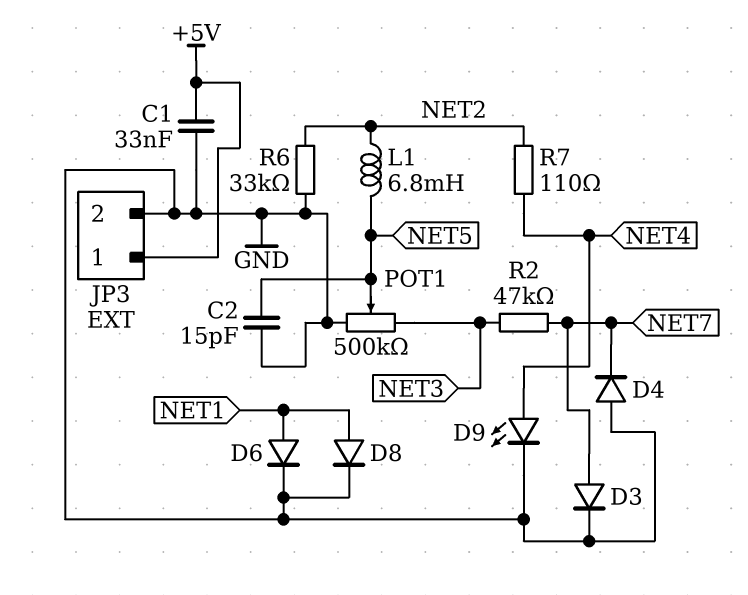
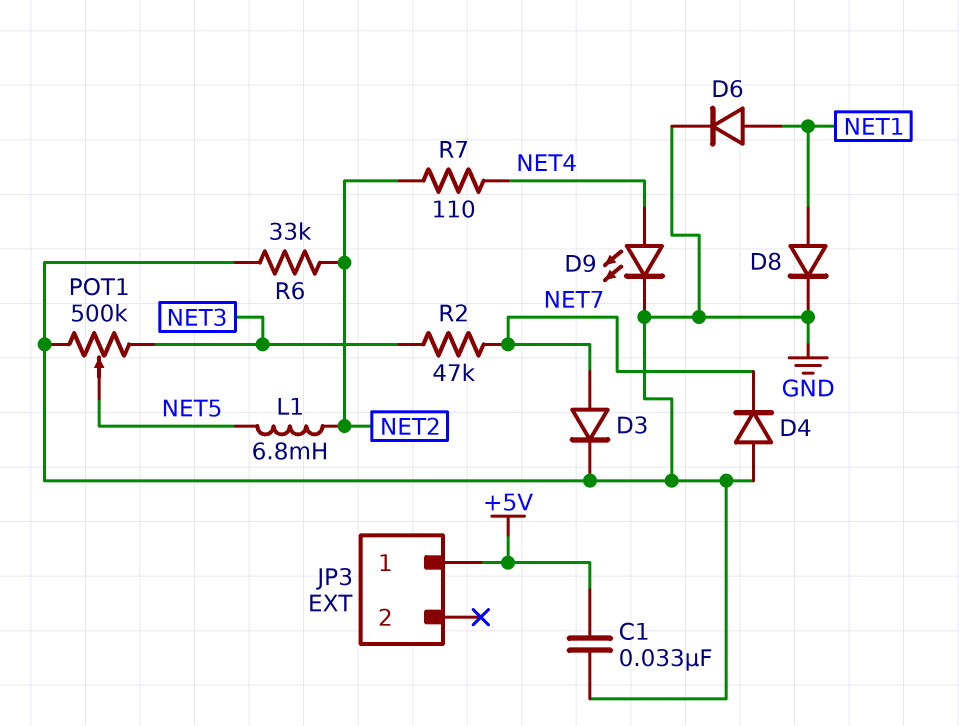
C2: 15pF (GND, NET5) -> none
JP3 pin 2: GND -> none

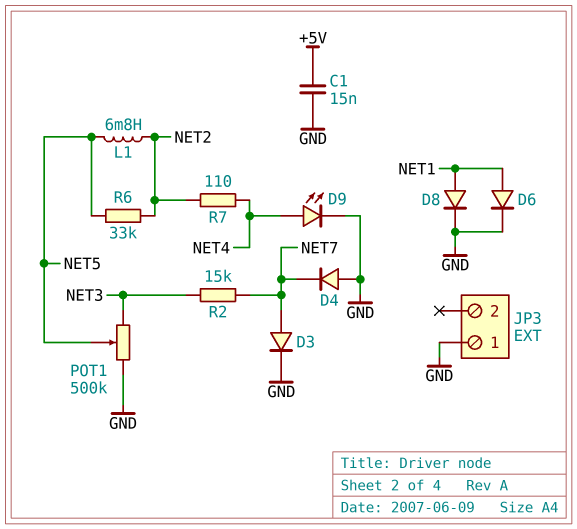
C1: 33nF (+5V, GND) -> 15nF (+5V, GND)
JP3 pin 1: +5V -> GND
R2: 47k (NET3, NET7) -> 15k (NET3, NET7)
R6: 33k (GND, NET2) -> 33k (NET2, NET5)

